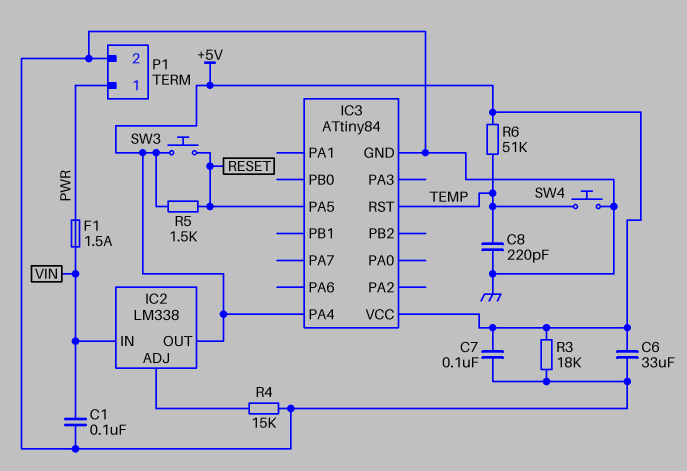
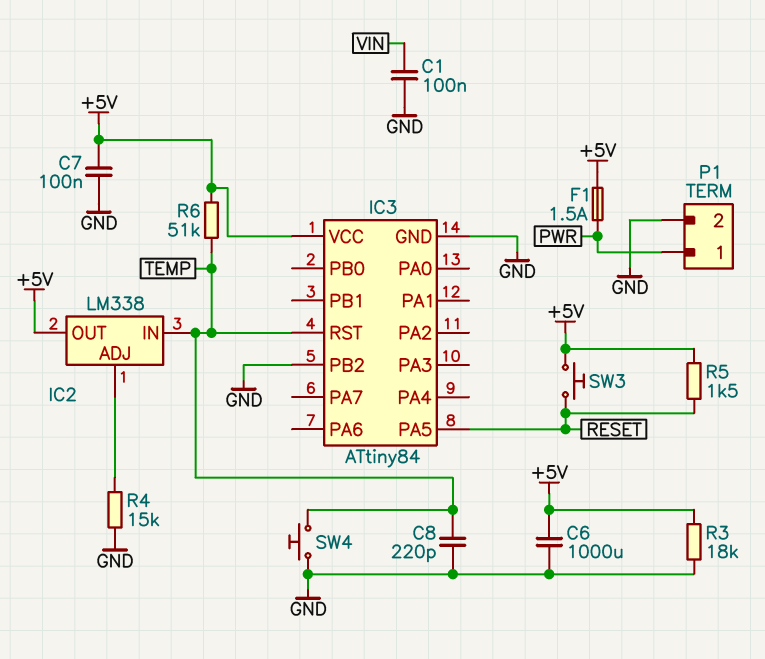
C6: 33uF (+5V, GND) -> 1000uF (+5V, GND)
F1: 1.5A (PWR, VIN) -> 1.5A (+5V, PWR)
IC2 pin IN: VIN -> TEMP
IC3 pin PA4: +5V -> none
IC3 pin PB2: none -> GND

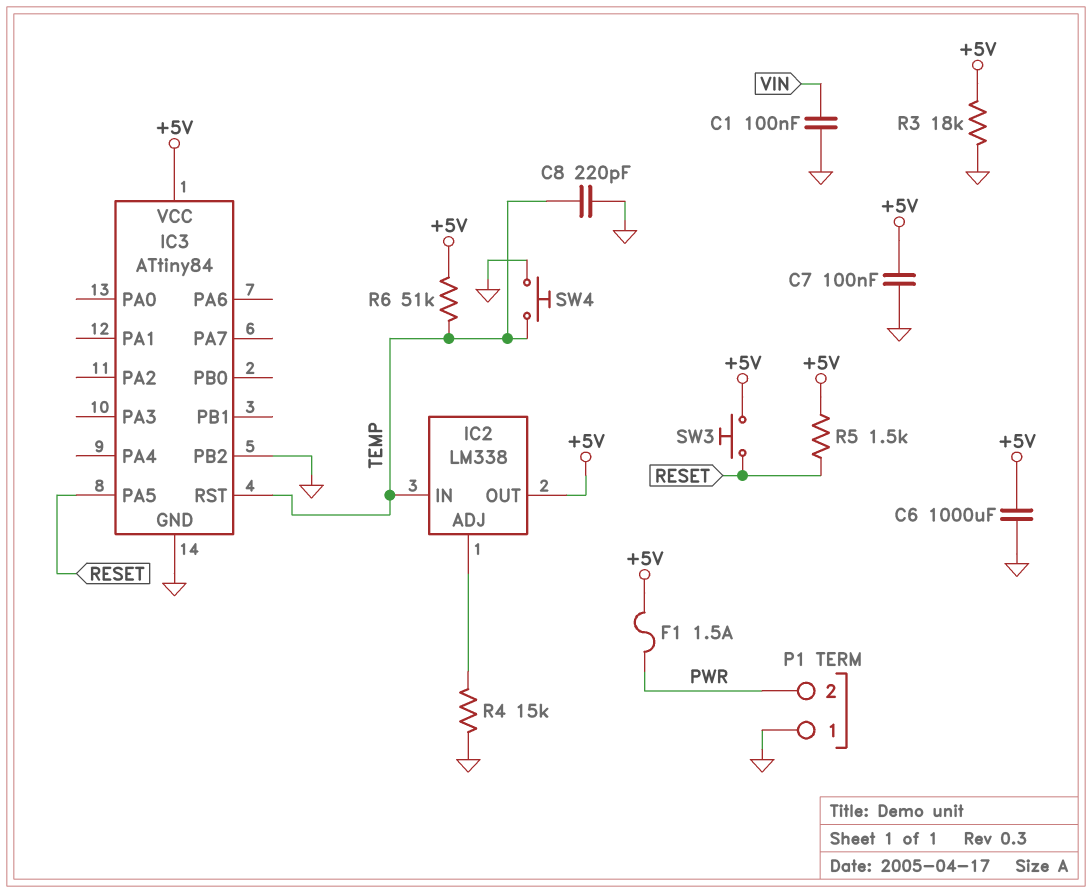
P1 pin 1: PWR -> GND
P1 pin 2: GND -> PWR

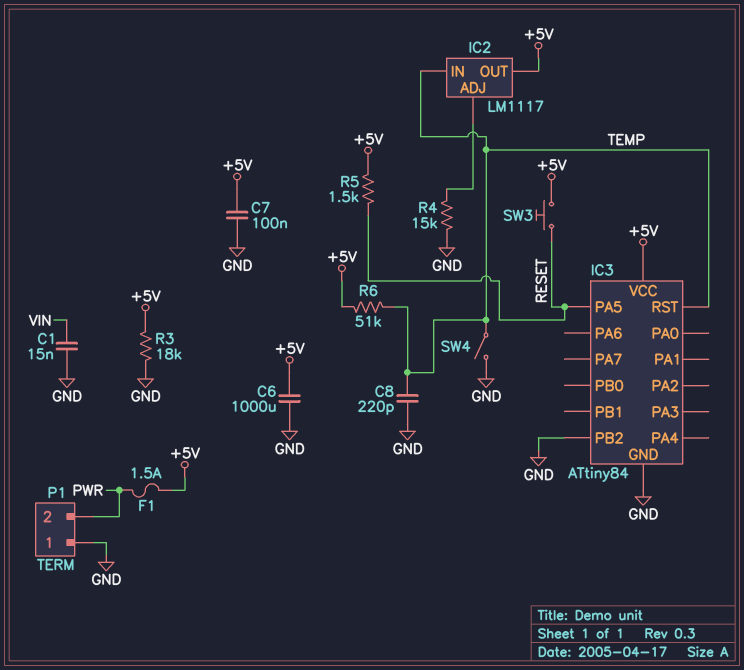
C1: 100nF (GND, VIN) -> 15nF (GND, VIN)
IC2: LM338 -> LM1117
SW4: button (GND, TEMP) -> switch (GND, TEMP)

